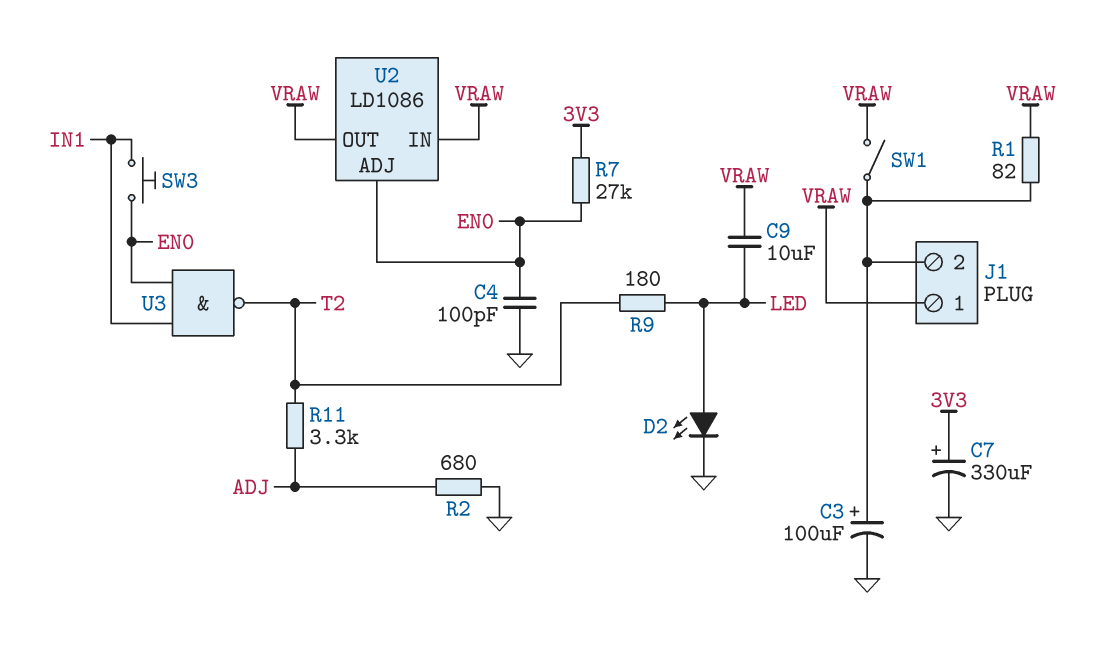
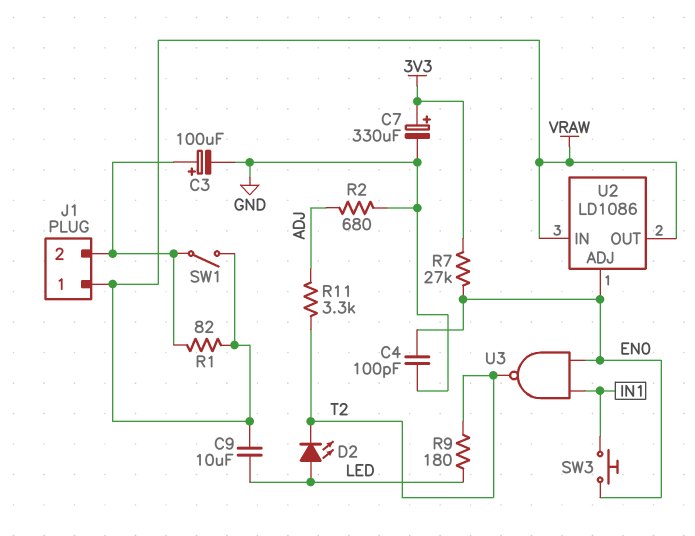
D2: LED (A LED, K GND) -> LED (A LED, K T2)

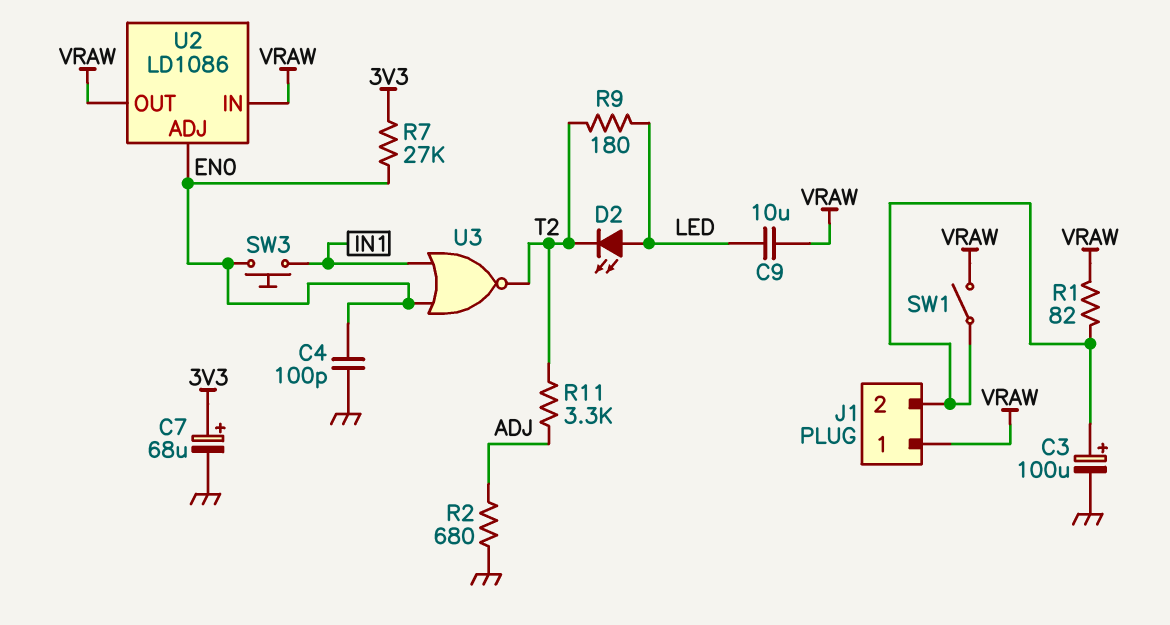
C7: 330uF (plus 3V3, minus GND) -> 68uF (plus 3V3, minus GND)
U3: NAND (in EN0, in IN1, out T2) -> NOR (in EN0, in IN1, out T2)

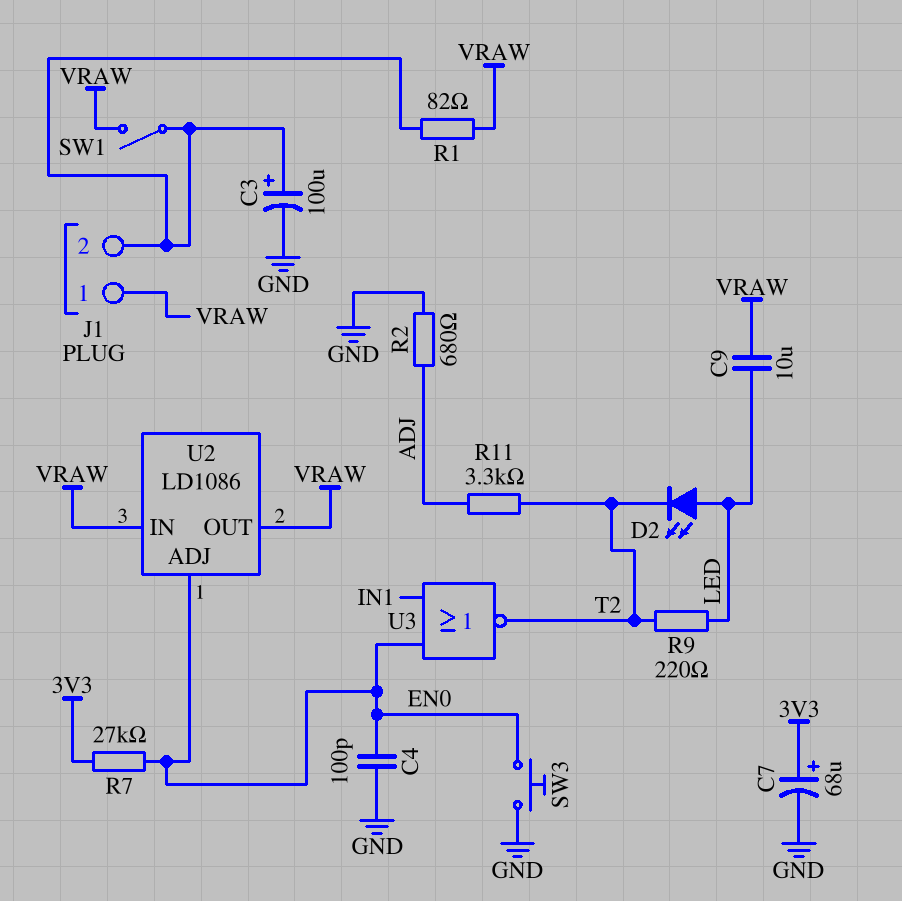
R9: 180 (LED, T2) -> 220 (LED, T2)
SW3: button (EN0, IN1) -> button (EN0, GND)

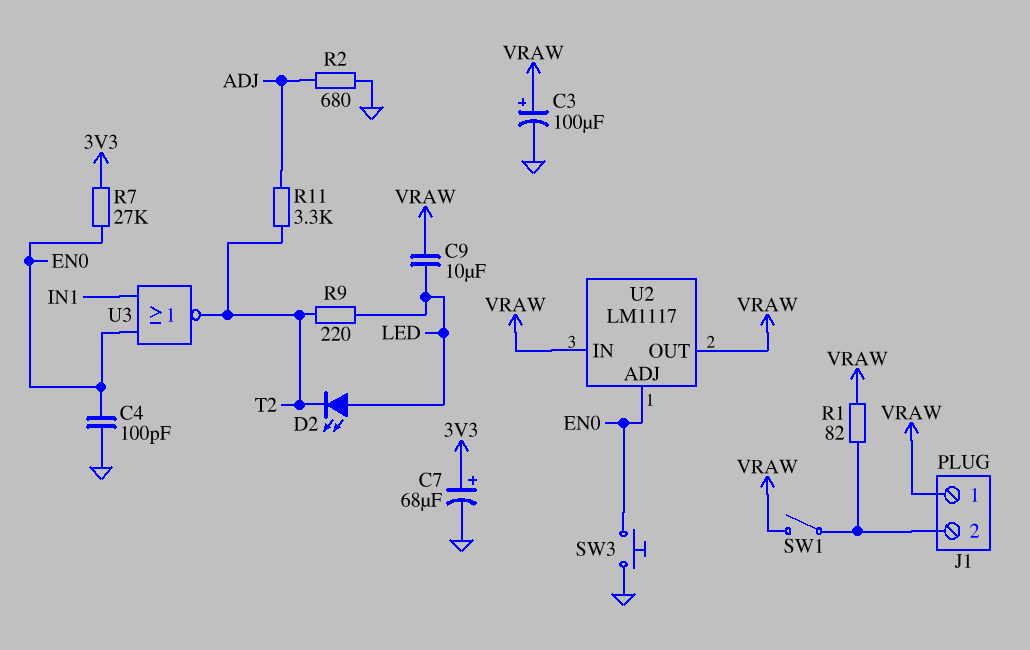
C3: 100uF (plus J1/2, minus GND) -> 100uF (plus VRAW, minus GND)
U2: LD1086 -> LM1117

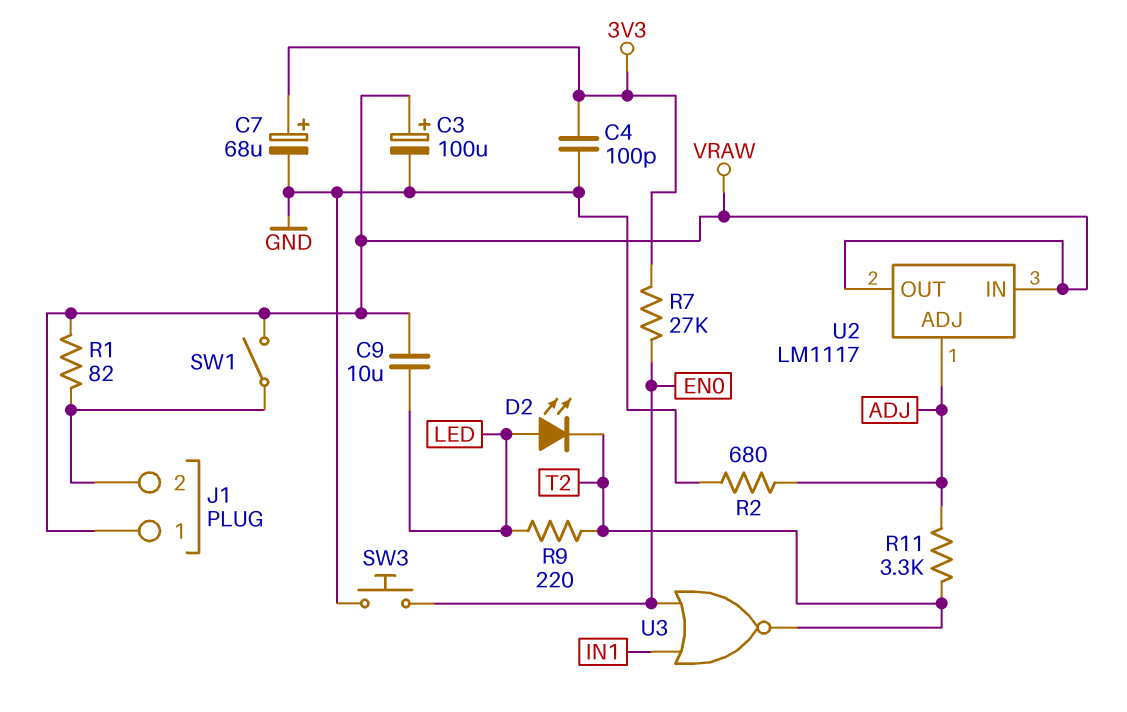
C4: 100pF (EN0, GND) -> 100pF (3V3, GND)
U2 pin ADJ: EN0 -> ADJ

